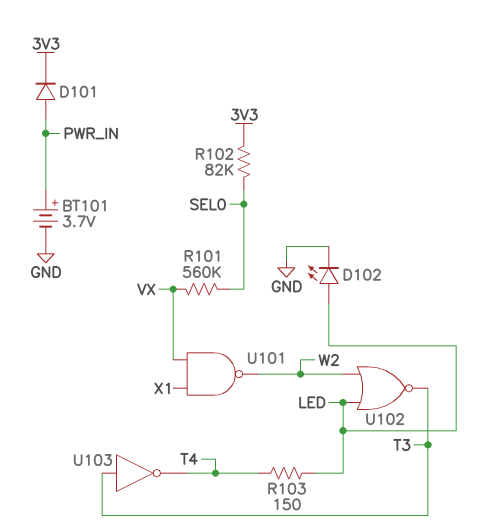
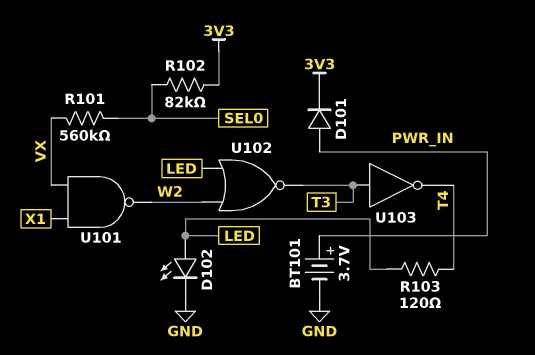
R103: 150 (LED, T4) -> 120 (LED, T4)

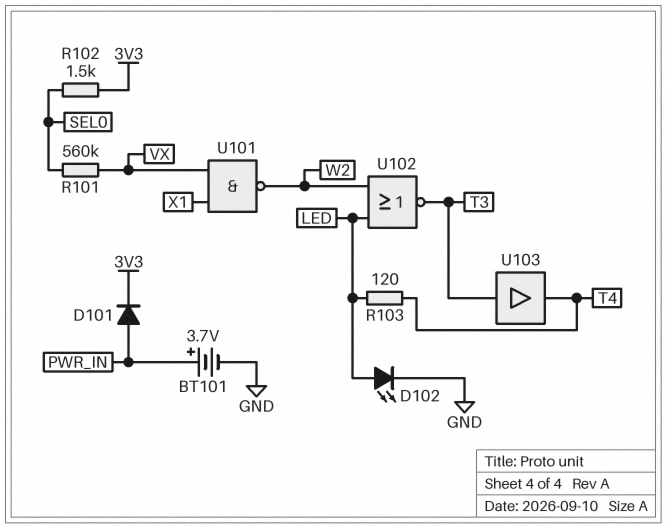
R102: 82k (3V3, SEL0) -> 1.5k (3V3, SEL0)
U103: NOT (in T3, out T4) -> buffer (in T3, out T4)

